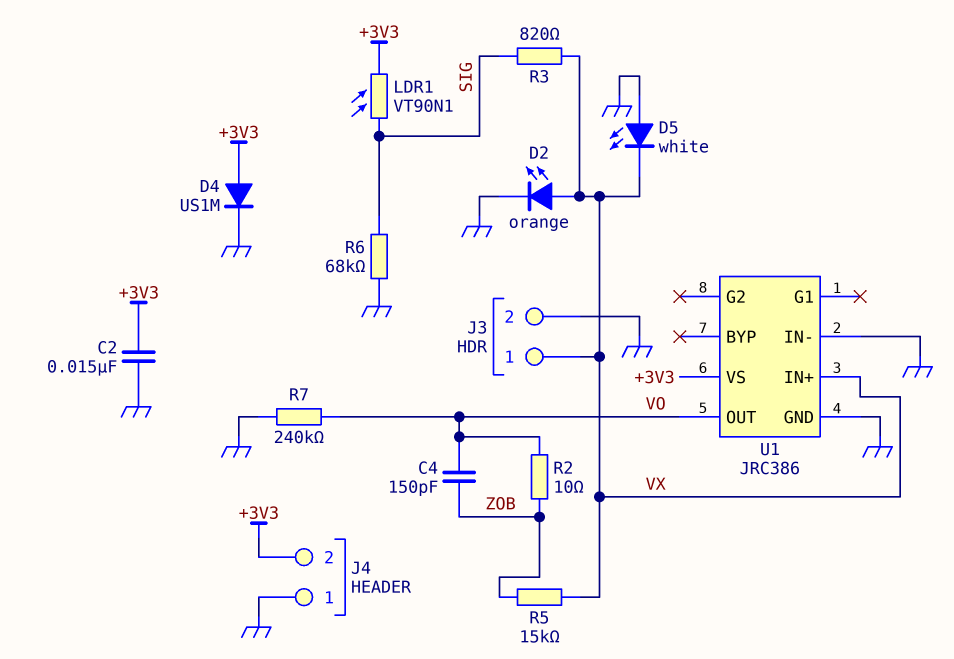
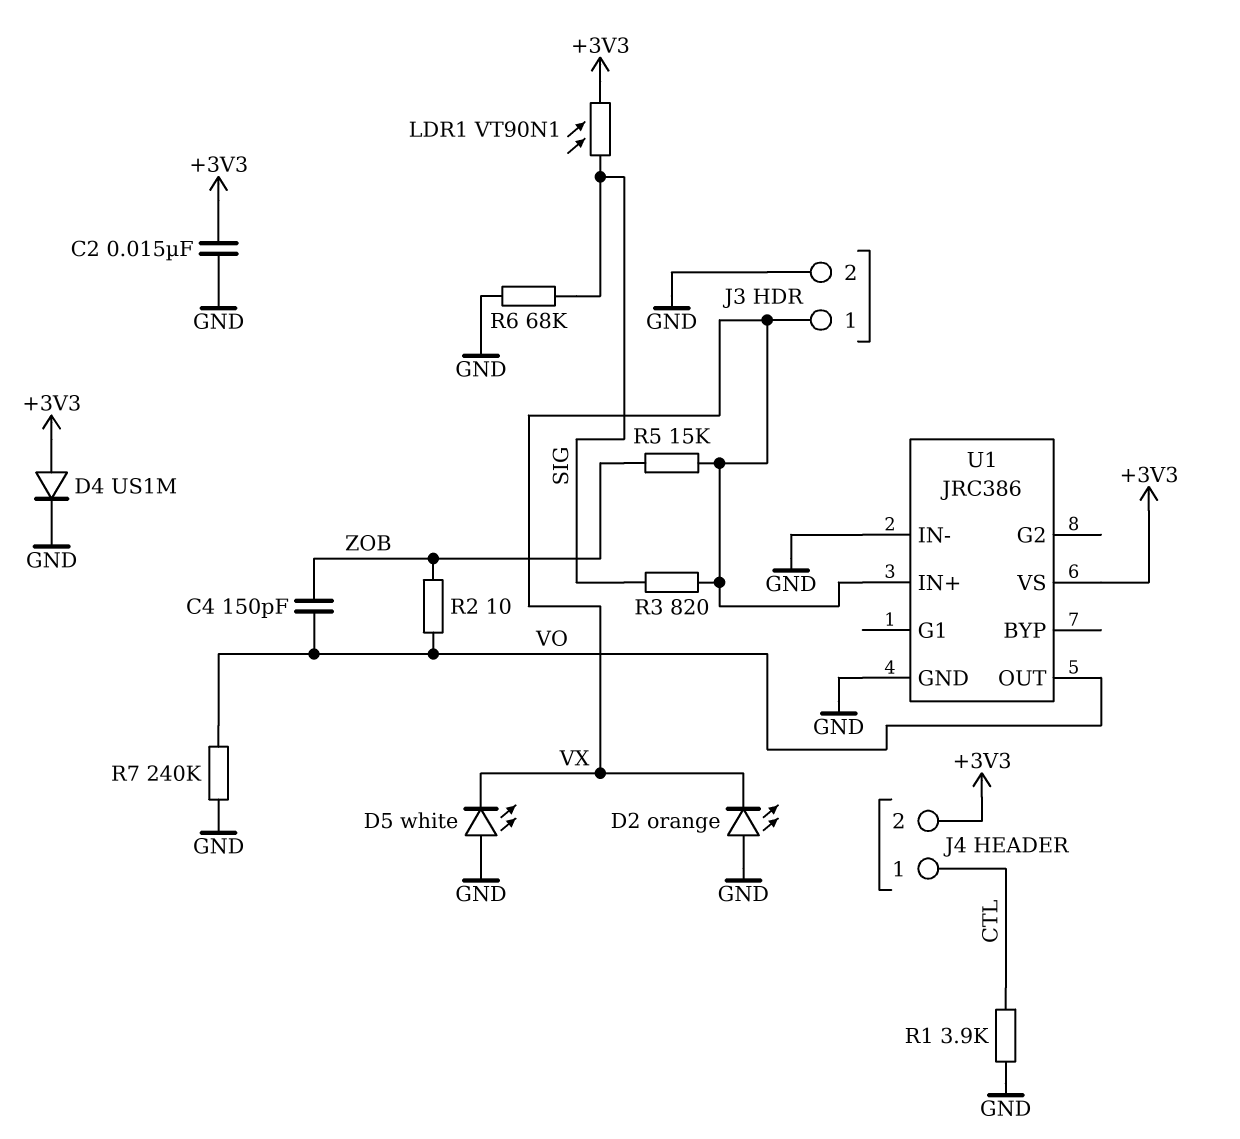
D2: LED orange (A VX, K GND) -> LED orange (A GND, K VX)
J4 pin 1: GND -> CTL
R1: none -> 3.9k (CTL, GND)

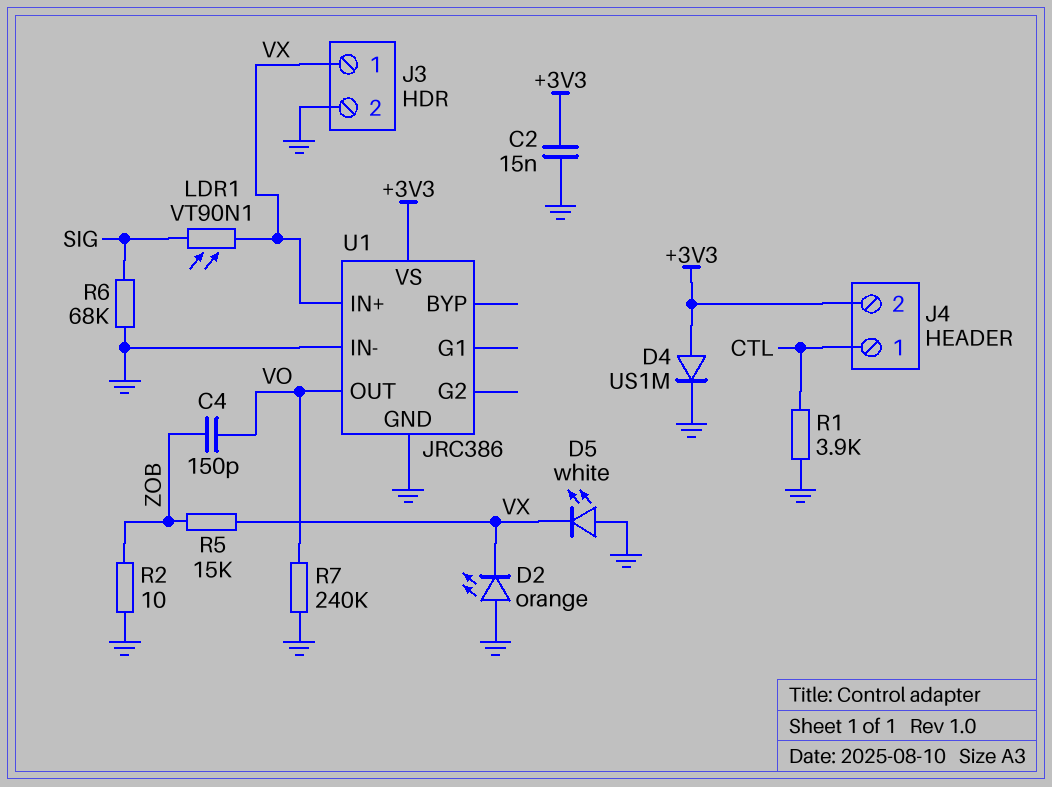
LDR1: VT90N1 (+3V3, SIG) -> VT90N1 (SIG, VX)
R2: 10 (VO, ZOB) -> 10 (GND, ZOB)
R3: 820 (SIG, VX) -> none

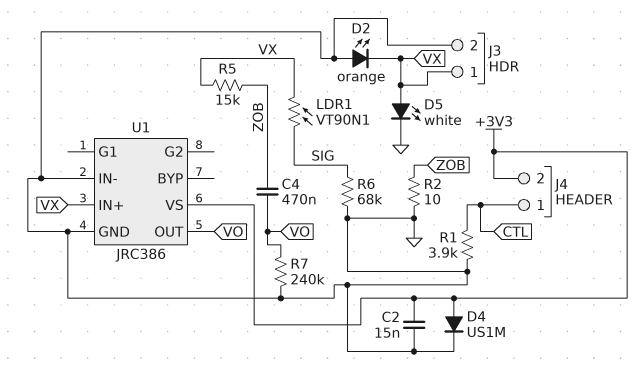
C4: 150pF (VO, ZOB) -> 470nF (VO, ZOB)
D5: LED white (A GND, K VX) -> LED white (A VX, K GND)

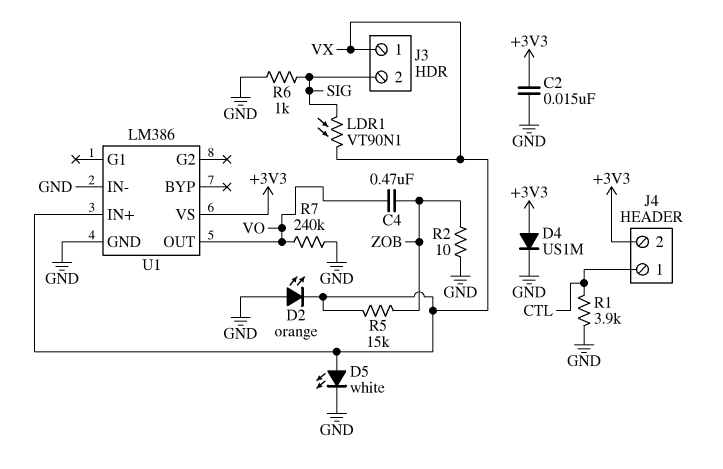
J3 pin 2: GND -> SIG
R6: 68k (GND, SIG) -> 1k (GND, SIG)
U1: JRC386 -> LM386

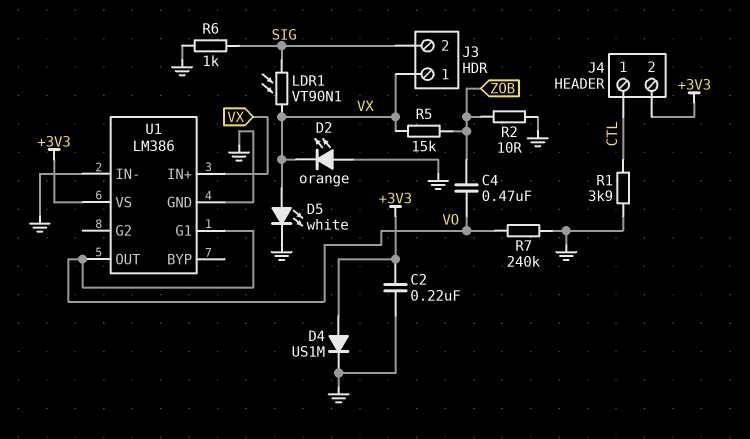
C2: 15nF (+3V3, GND) -> 220nF (+3V3, GND)
U1 pin G1: none -> VO

